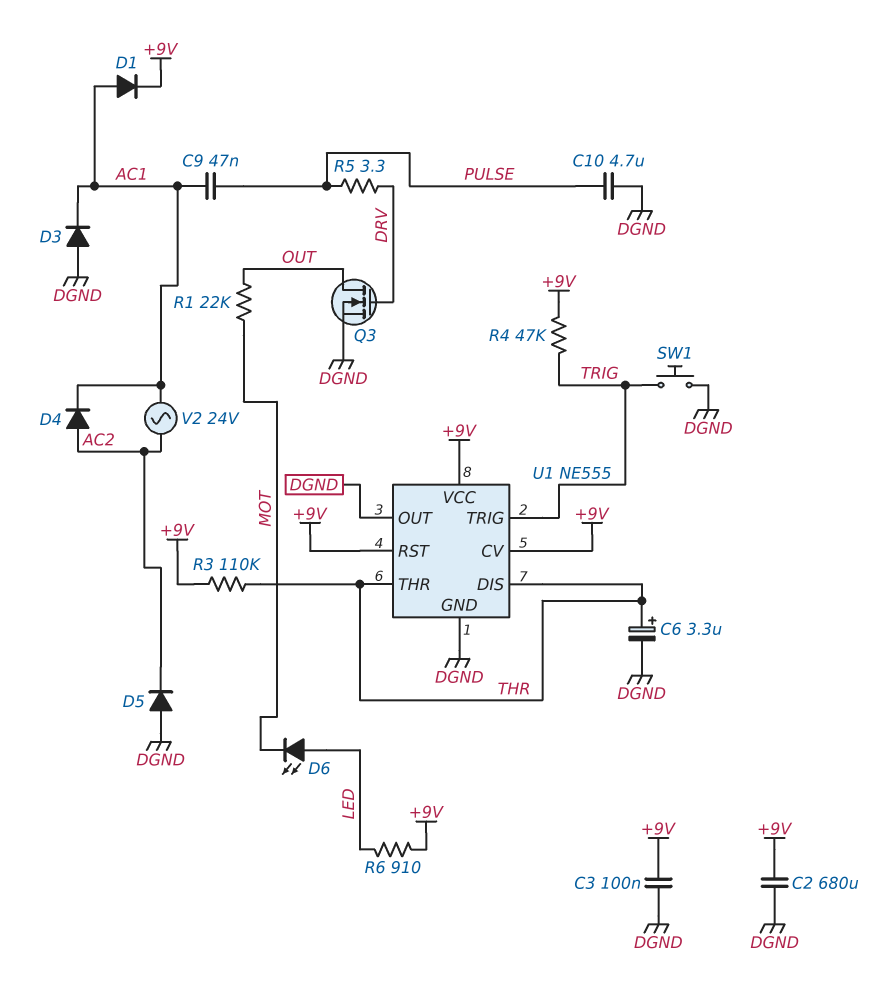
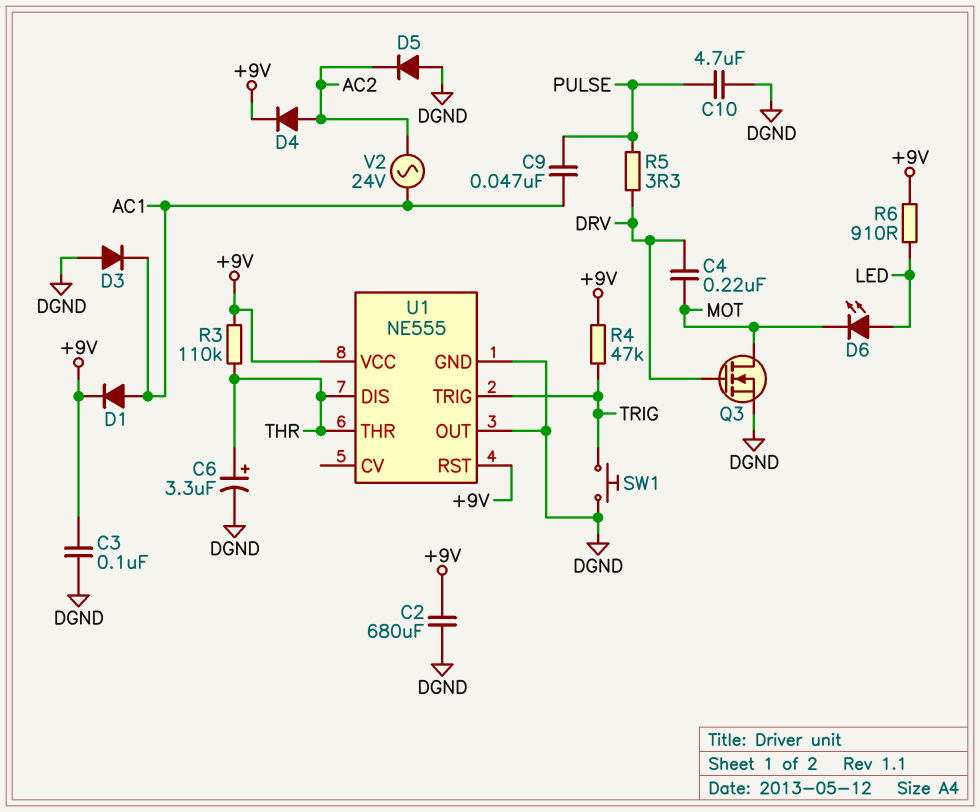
C4: none -> 220nF (DRV, MOT)
D4: diode (A AC2, K AC1) -> diode (A AC2, K +9V)
Q3: NMOS (G DRV, D OUT, S DGND) -> NMOS (G DRV, D MOT, S DGND)
R1: 22k (MOT, OUT) -> none
U1 pin CV: +9V -> none

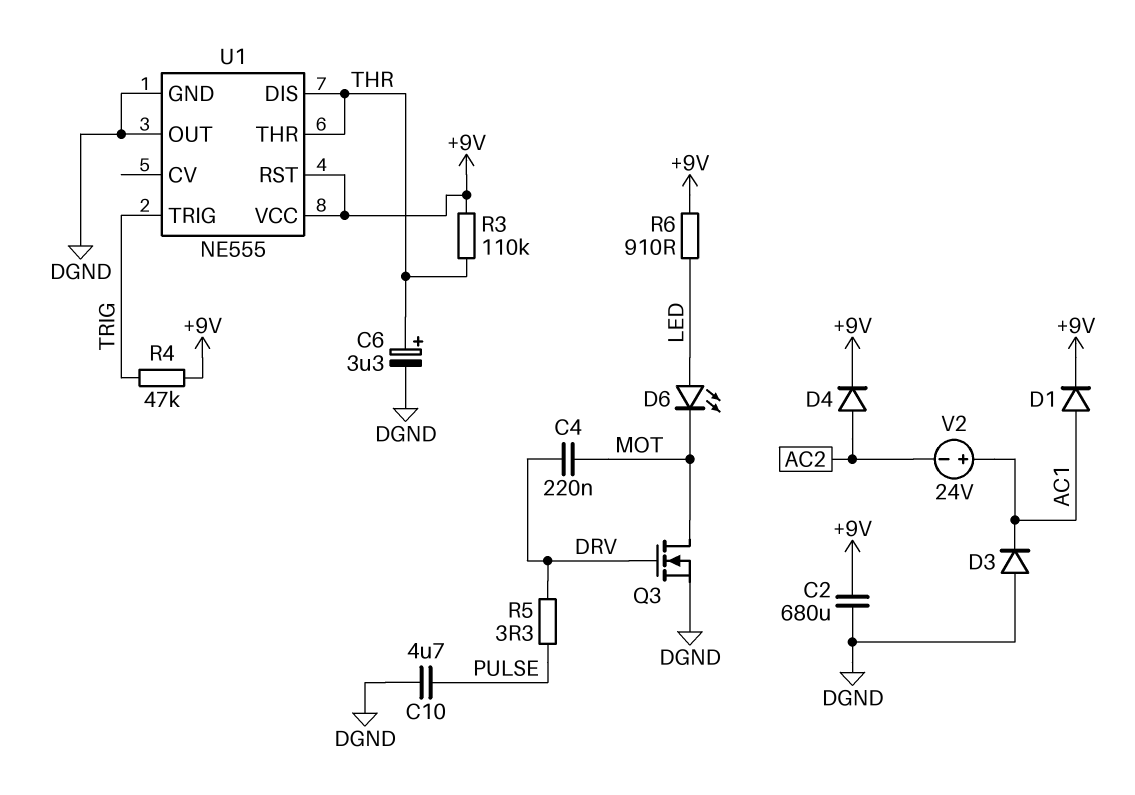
C3: 100nF (+9V, DGND) -> none
C9: 47nF (AC1, PULSE) -> none
D5: diode (A DGND, K AC2) -> none
SW1: button (DGND, TRIG) -> none
V2: AC 24V (AC1, AC2) -> 24V (plus AC1, minus AC2)

